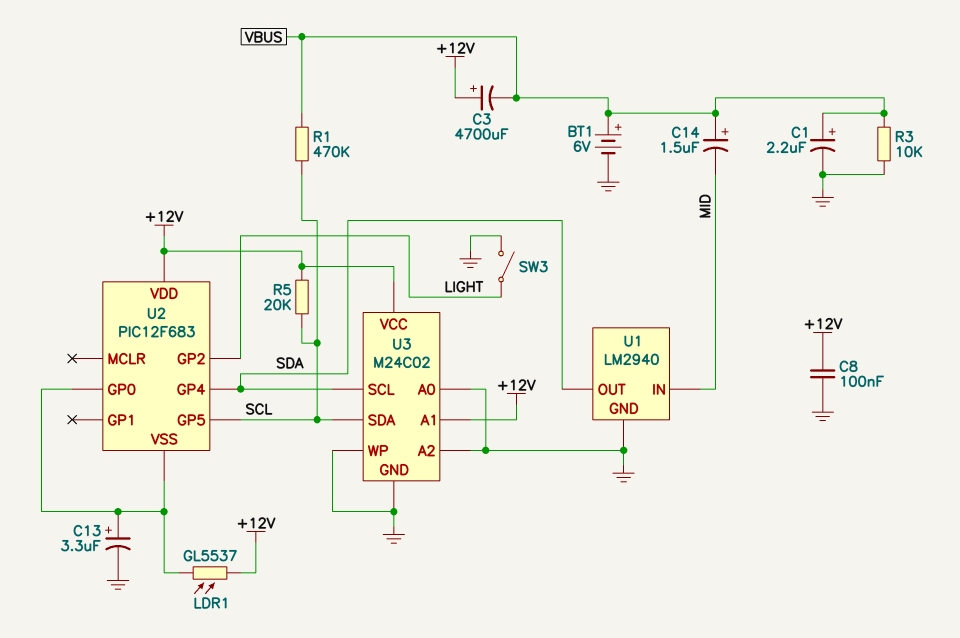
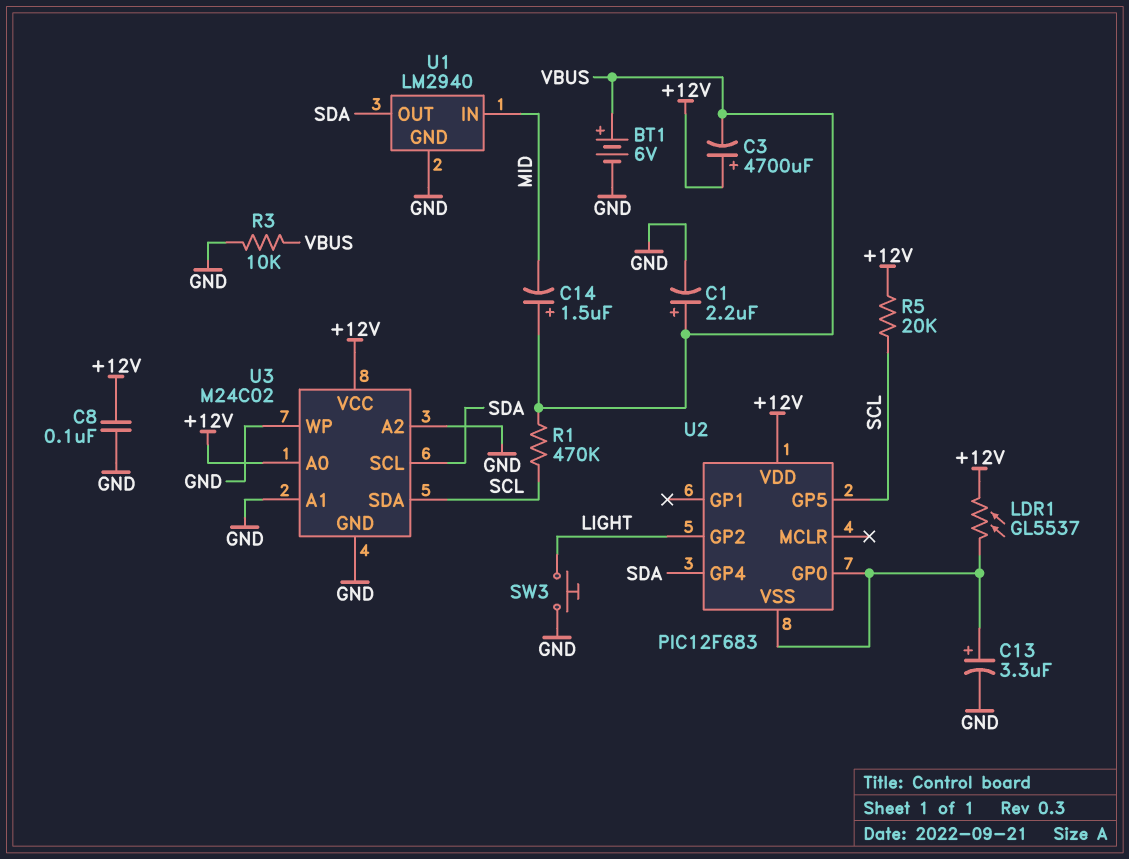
SW3: switch (GND, LIGHT) -> button (GND, LIGHT)
U3 pin A0: GND -> +12V
U3 pin A1: +12V -> GND

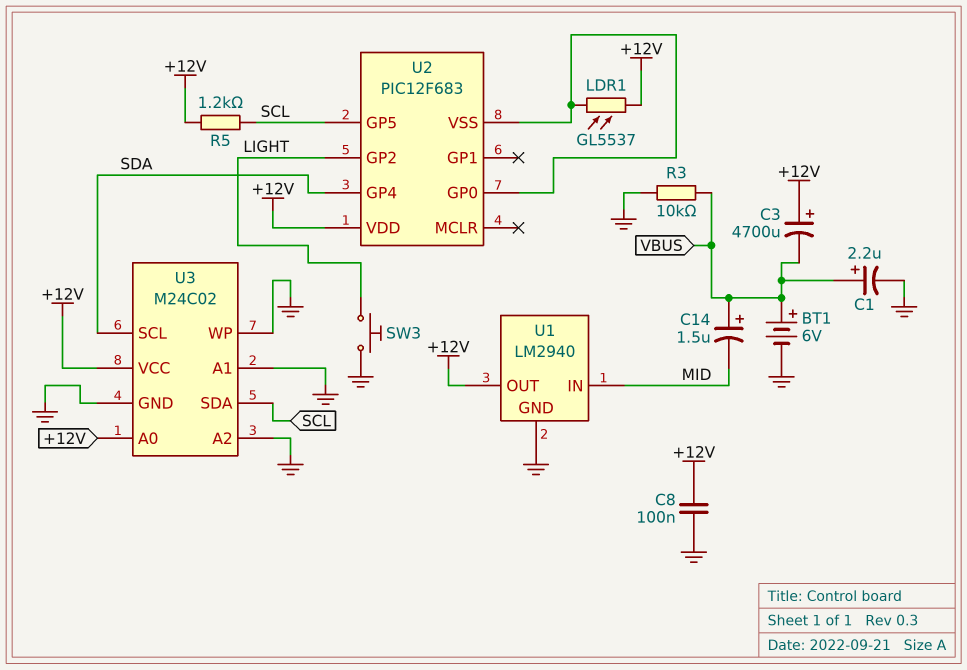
C13: 3.3uF (plus U2/GP0, minus GND) -> none
R1: 470k (SCL, VBUS) -> none
R5: 20k (+12V, SCL) -> 1.2k (+12V, SCL)
U1 pin OUT: SDA -> +12V

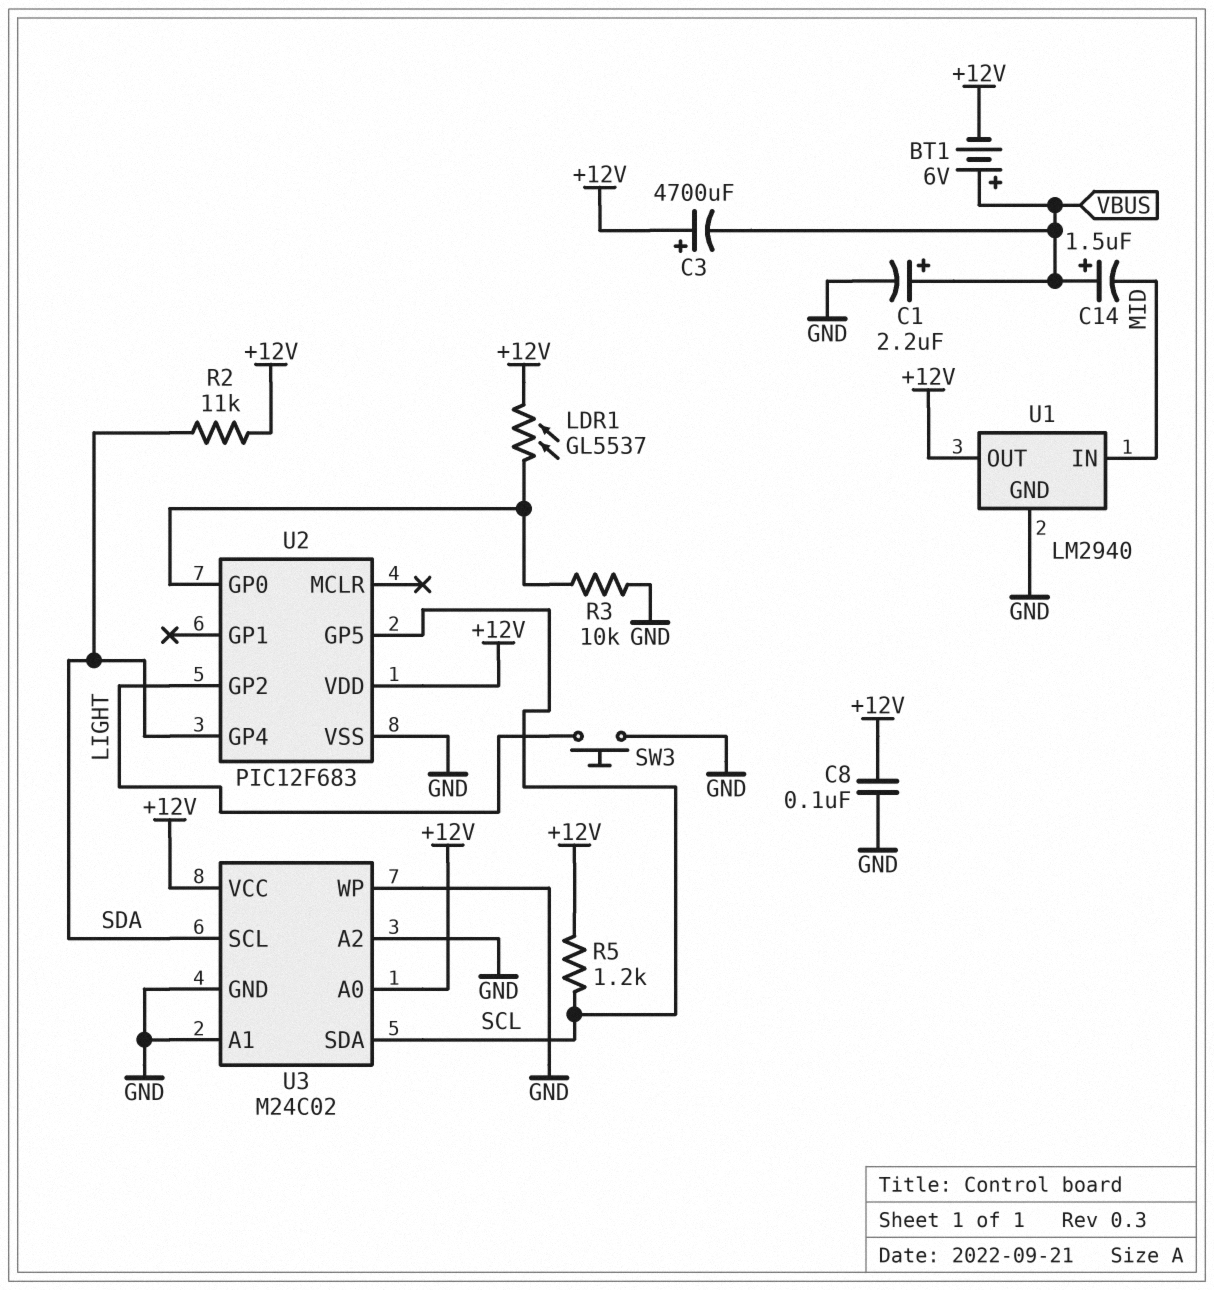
BT1: 6V (plus VBUS, minus GND) -> 6V (plus VBUS, minus +12V)
R2: none -> 11k (+12V, SDA)
R3: 10k (GND, VBUS) -> 10k (GND, U2/GP0)
U2 pin VSS: U2/GP0 -> GND

